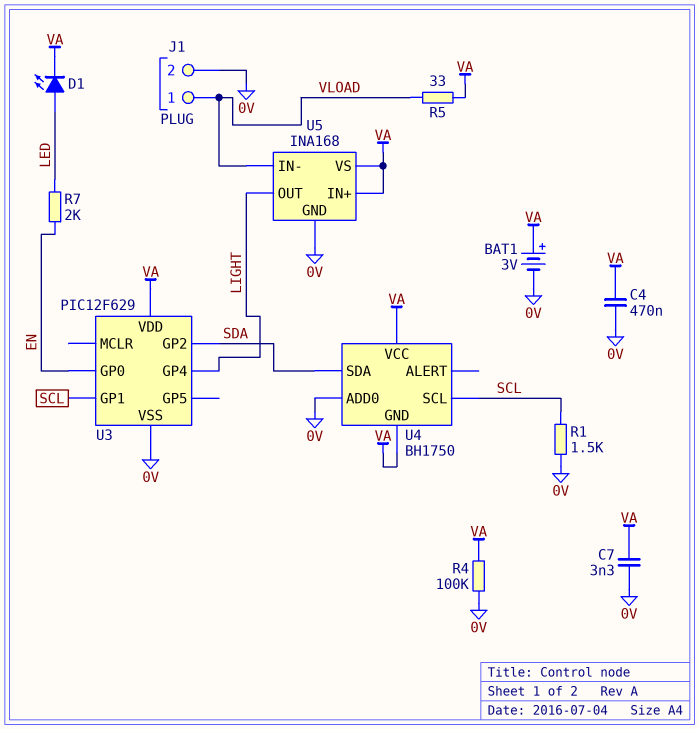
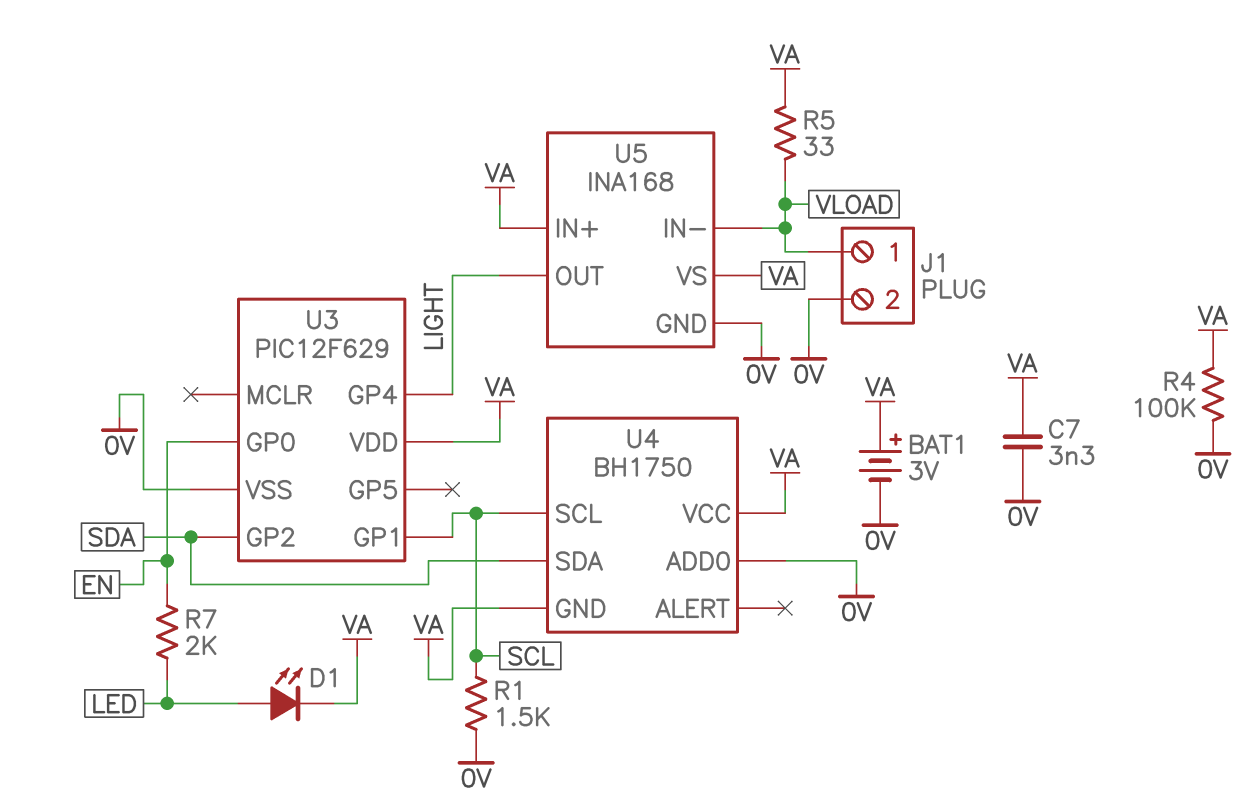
C4: 470nF (0V, VA) -> none

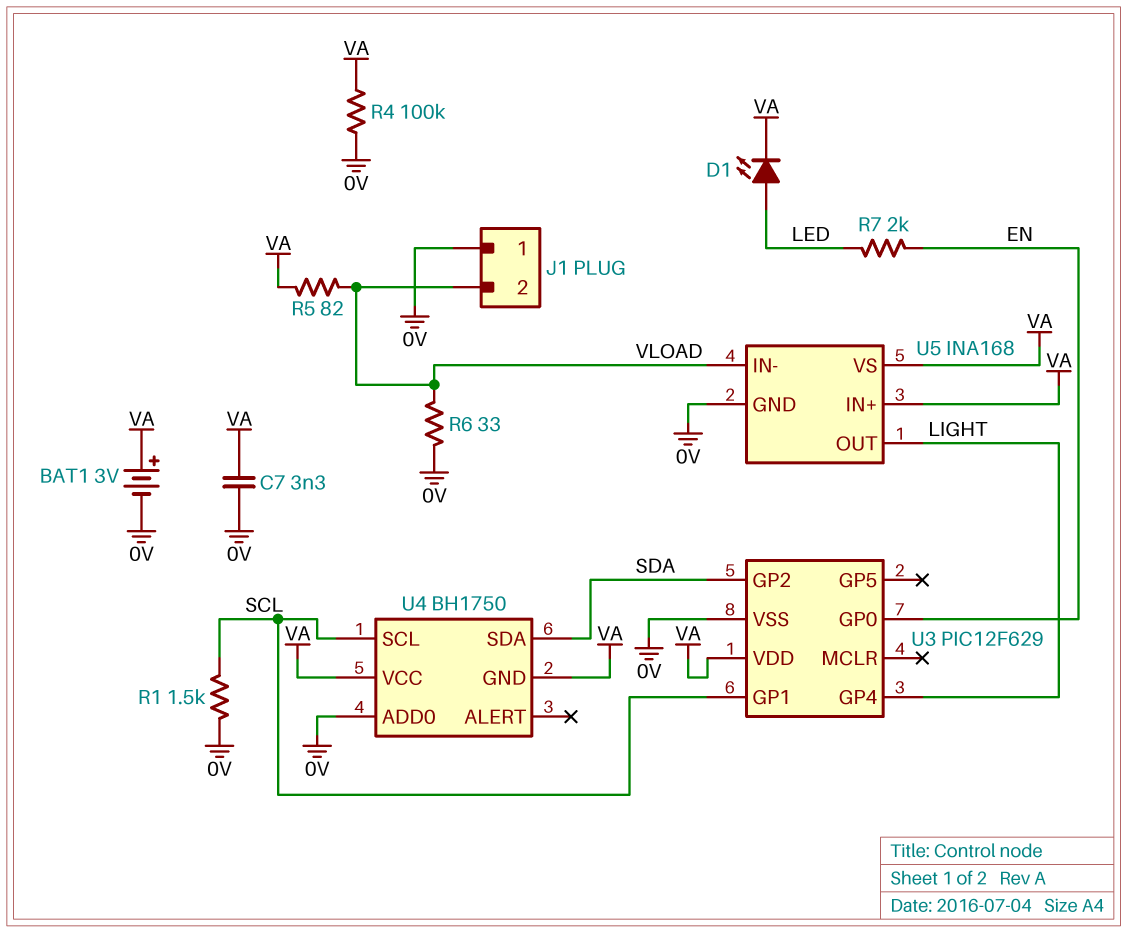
J1 pin 1: VLOAD -> 0V
J1 pin 2: 0V -> VLOAD
R5: 33 (VA, VLOAD) -> 82 (VA, VLOAD)
R6: none -> 33 (0V, VLOAD)

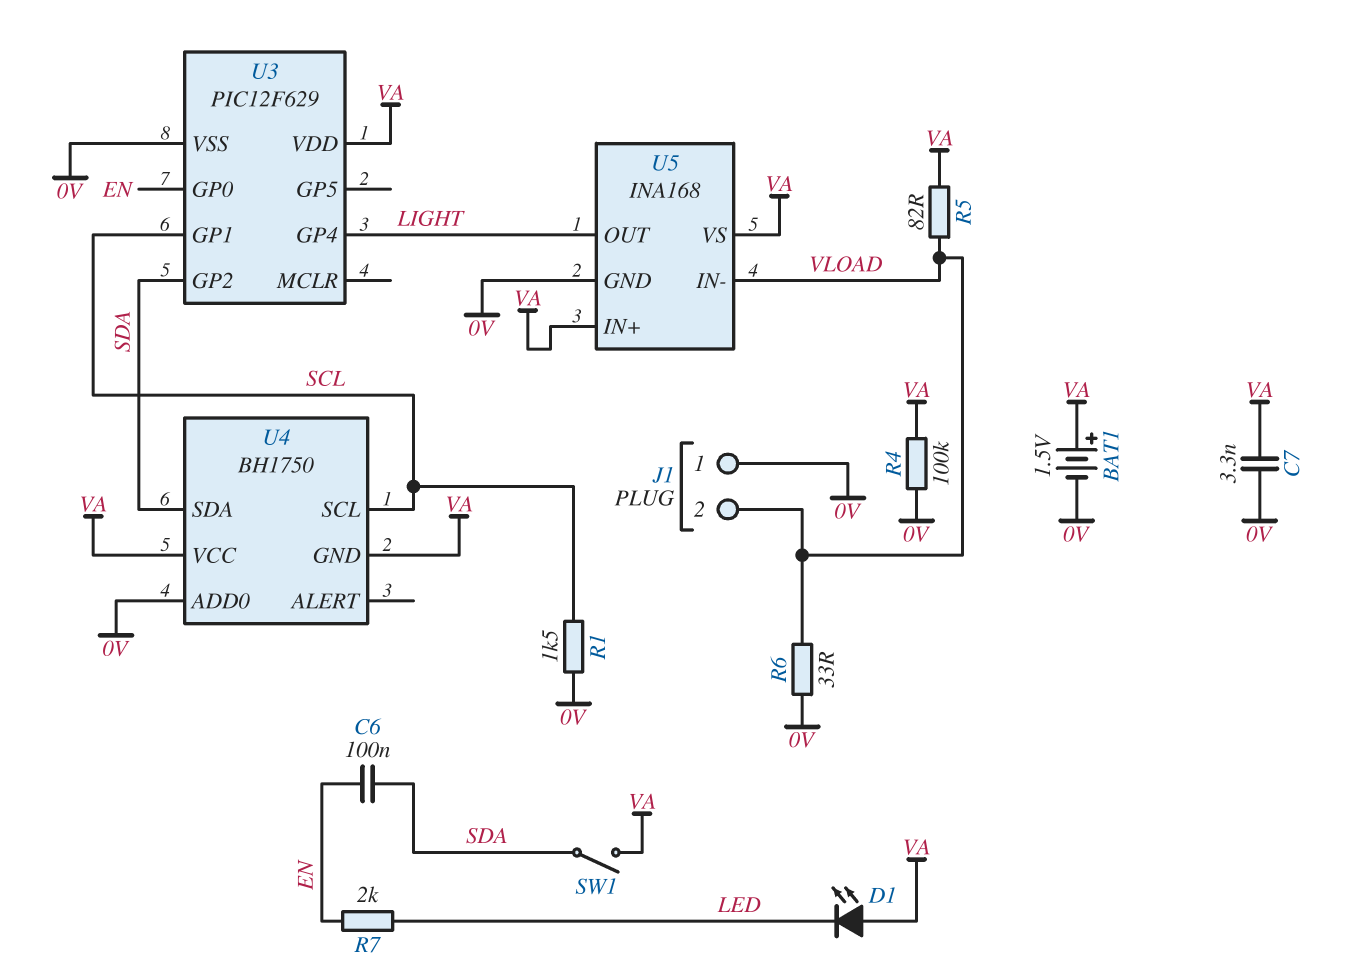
BAT1: 3V (plus VA, minus 0V) -> 1.5V (plus VA, minus 0V)
C6: none -> 100nF (EN, SDA)
D1: LED (A LED, K VA) -> LED (A VA, K LED)
SW1: none -> switch (SDA, VA)

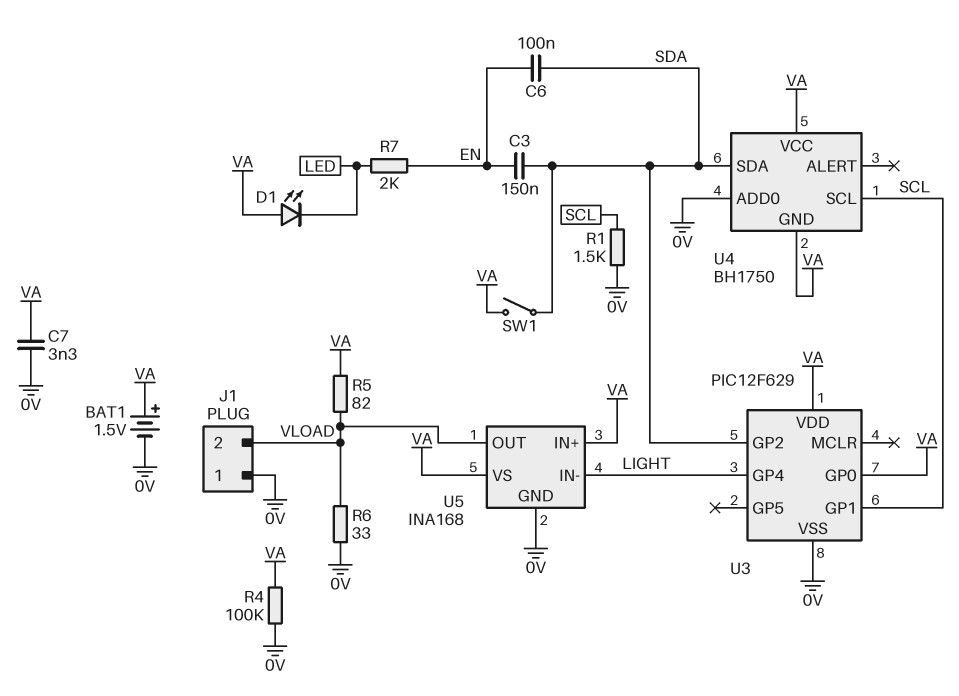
C3: none -> 150nF (EN, SDA)
U3 pin GP0: EN -> VA
U5 pin IN-: VLOAD -> LIGHT
U5 pin OUT: LIGHT -> VLOAD

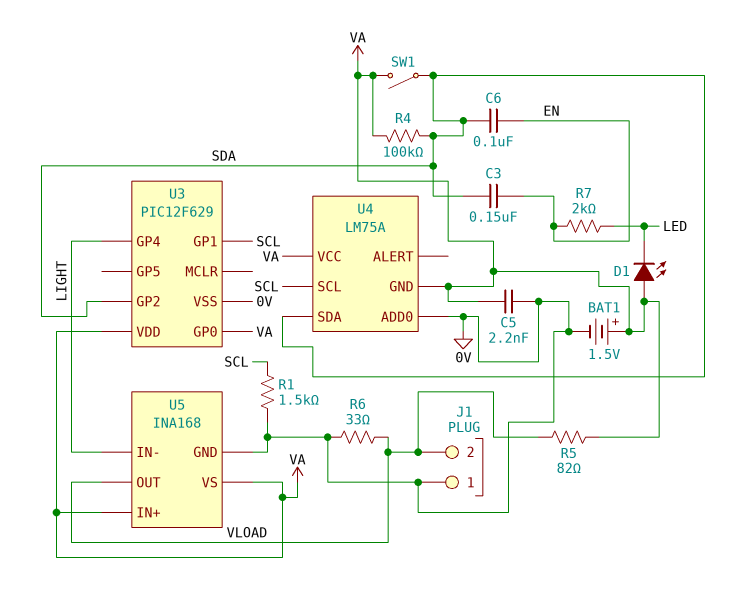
C5: none -> 2.2nF (0V, VA)
C7: 3.3nF (0V, VA) -> none
R4: 100k (0V, VA) -> 100k (SDA, VA)
U4: BH1750 -> LM75A

